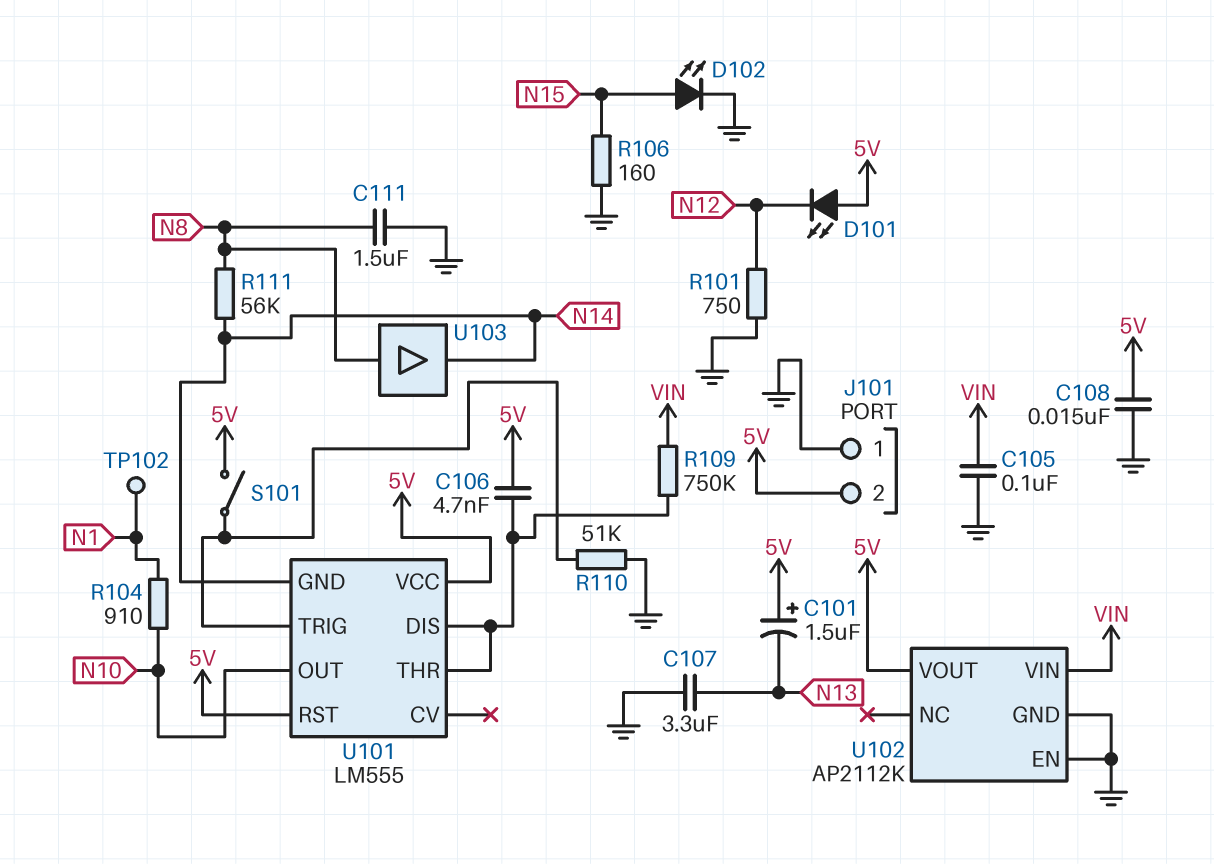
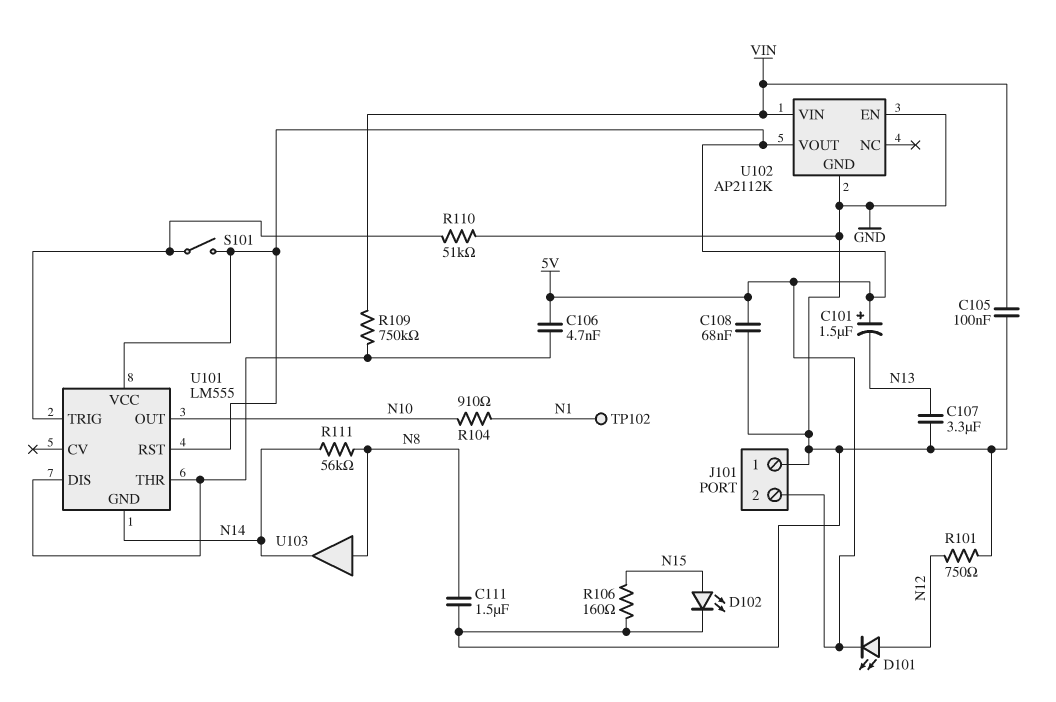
C108: 15nF (5V, GND) -> 68nF (5V, GND)
D101: LED (A 5V, K N12) -> LED (A N12, K 5V)

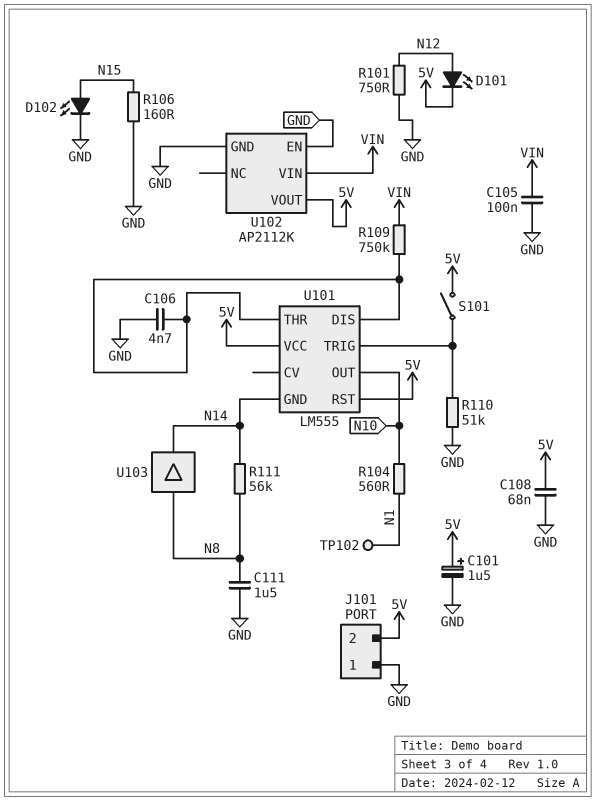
C101: 1.5uF (plus 5V, minus N13) -> 1.5uF (plus 5V, minus GND)
C106: 4.7nF (5V, U101/DIS) -> 4.7nF (GND, U101/DIS)
C107: 3.3uF (GND, N13) -> none
R104: 910 (N1, N10) -> 560 (N1, N10)

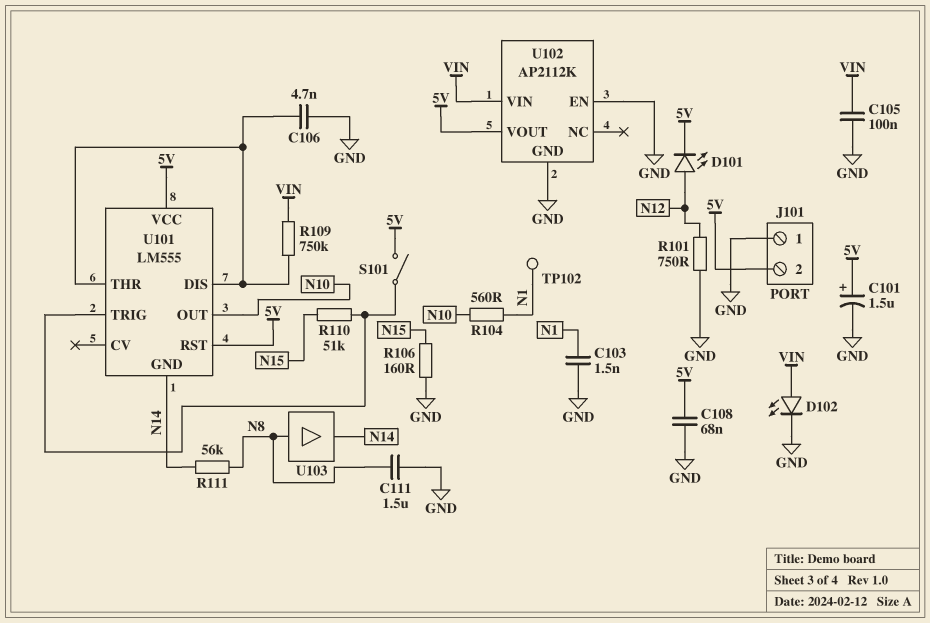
C103: none -> 1.5nF (GND, N1)
D102: LED (A N15, K GND) -> LED (A VIN, K GND)
R110: 51k (GND, U101/TRIG) -> 51k (N15, U101/TRIG)

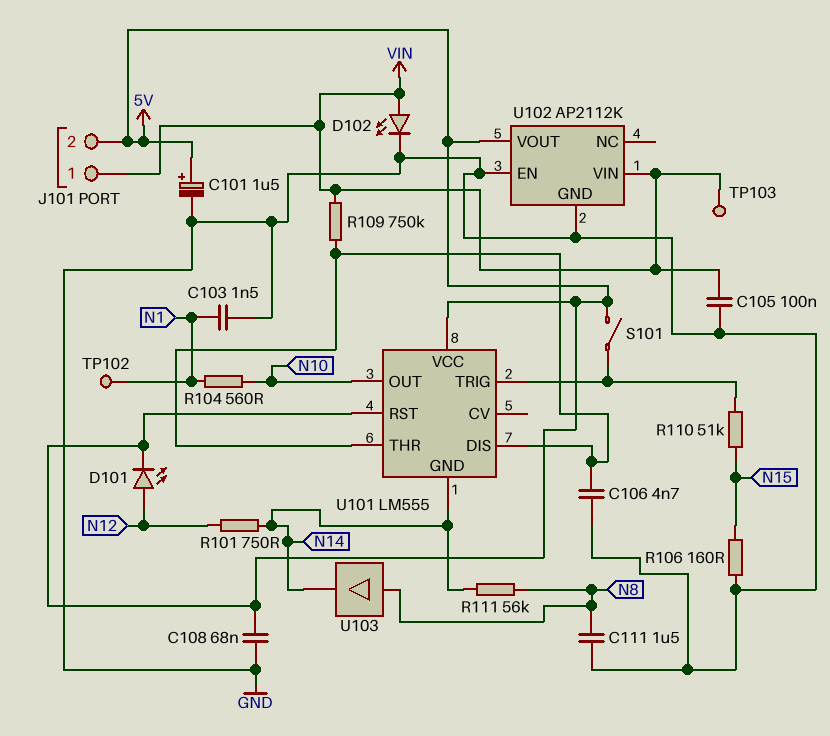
J101 pin 1: GND -> VIN
R101: 750 (GND, N12) -> 750 (N12, N14)
TP103: none -> test point (VIN)

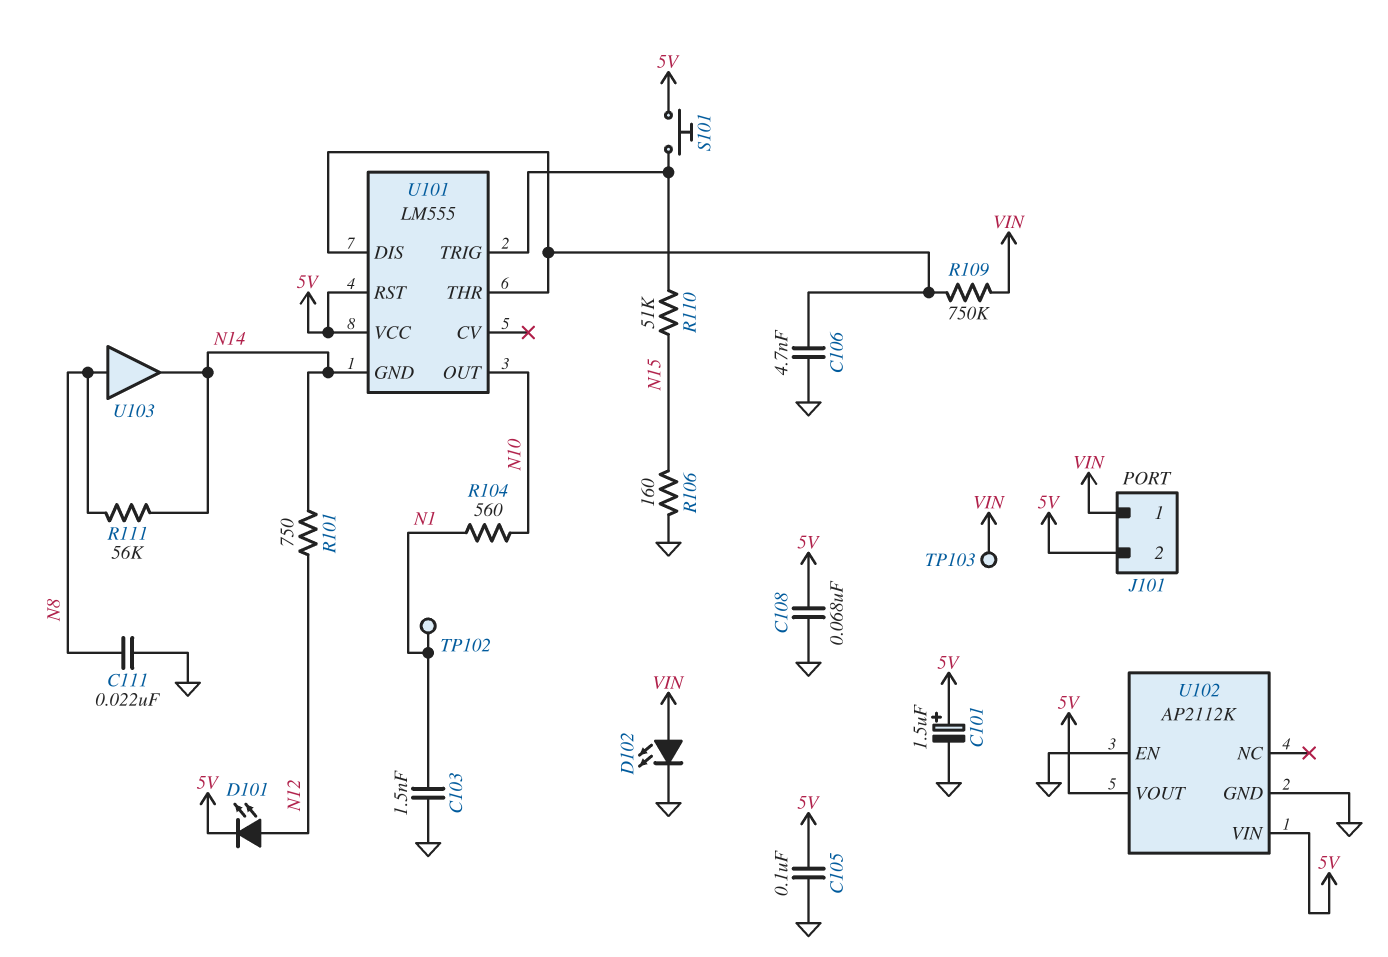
C105: 100nF (GND, VIN) -> 100nF (5V, GND)
C111: 1.5uF (GND, N8) -> 22nF (GND, N8)
S101: switch (5V, U101/TRIG) -> button (5V, U101/TRIG)
U102 pin VIN: VIN -> 5V

